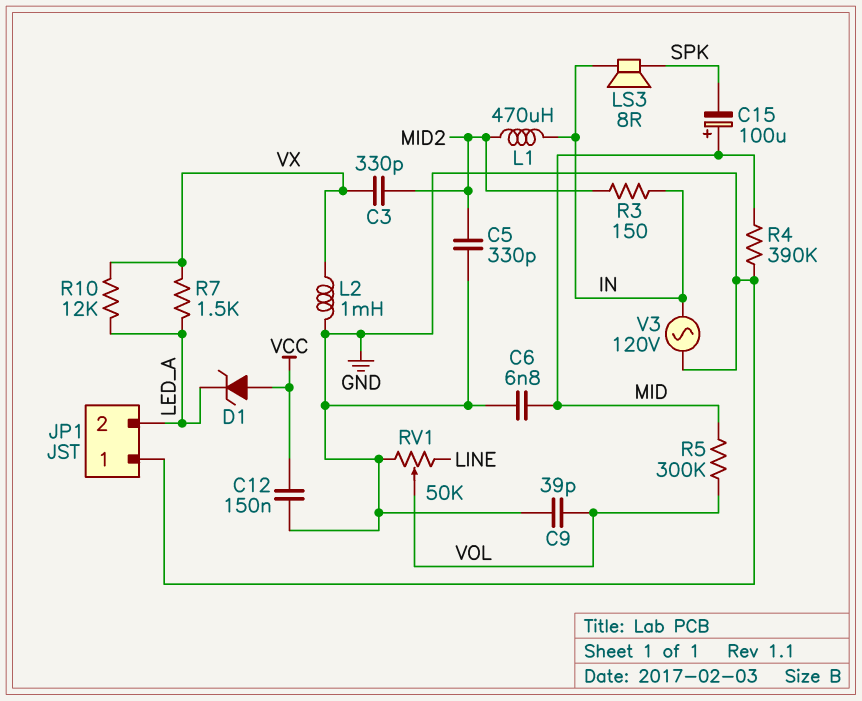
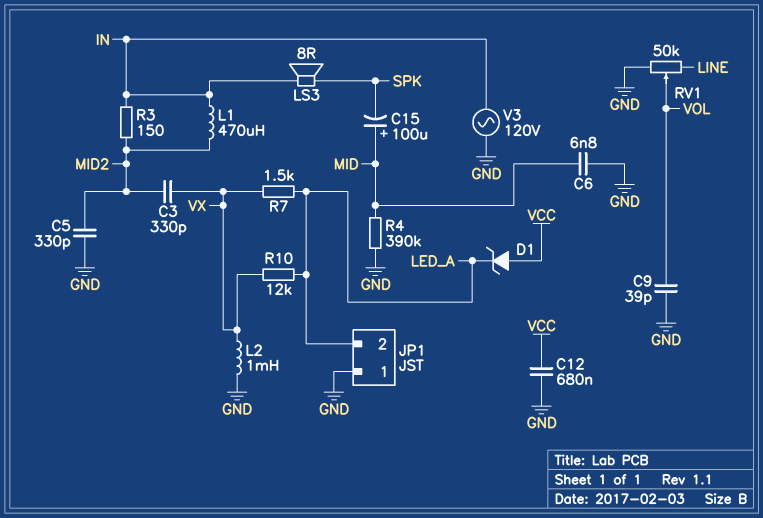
C12: 150nF (GND, VCC) -> 680nF (GND, VCC)
R5: 300k (MID, VOL) -> none

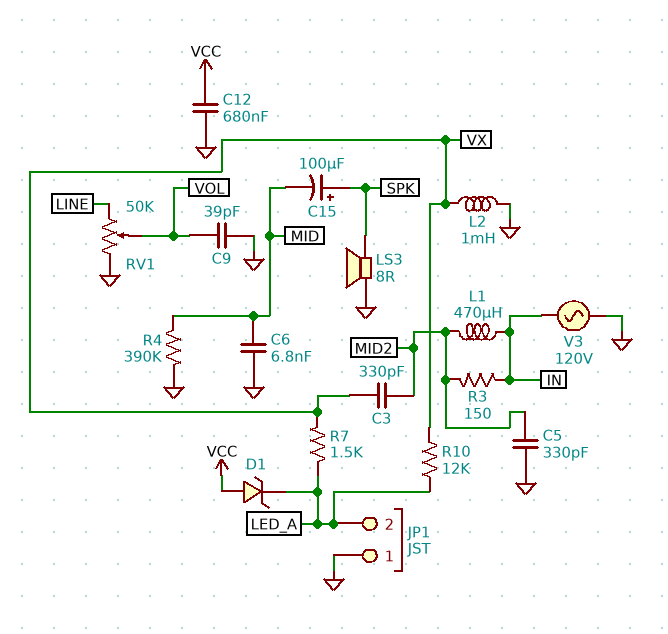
C15: 100uF (plus MID, minus SPK) -> 100uF (plus SPK, minus MID)
LS3: speaker 8R (IN, SPK) -> speaker 8R (GND, SPK)

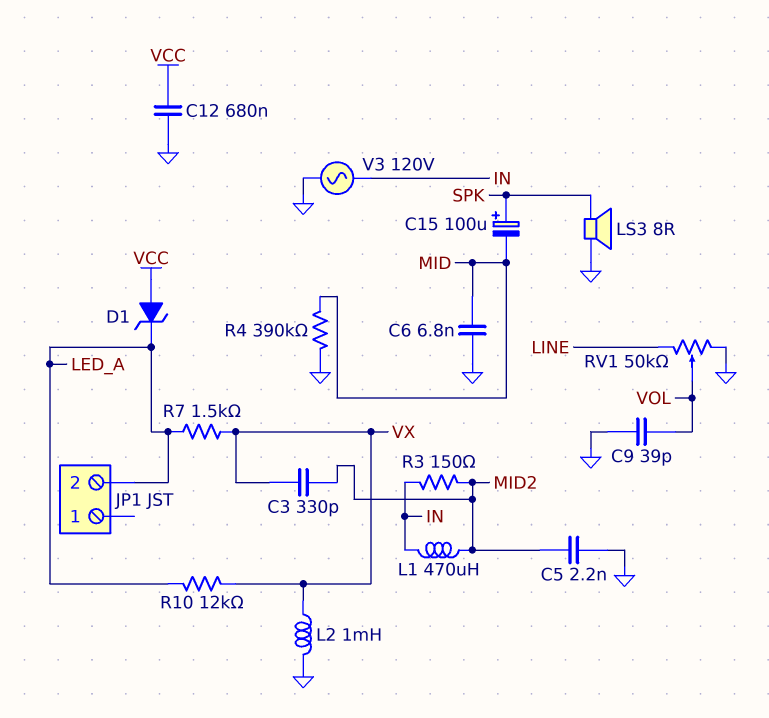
C5: 330pF (GND, MID2) -> 2.2nF (GND, MID2)
JP1 pin 1: GND -> none

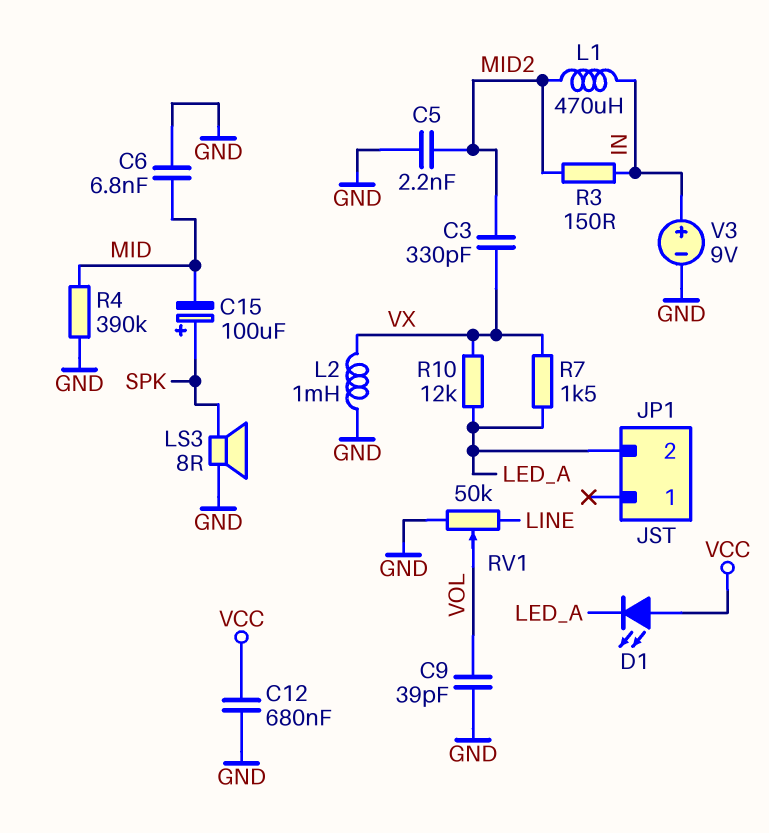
D1: zener (A VCC, K LED_A) -> LED (A VCC, K LED_A)
V3: AC 120V (GND, IN) -> 9V (plus IN, minus GND)

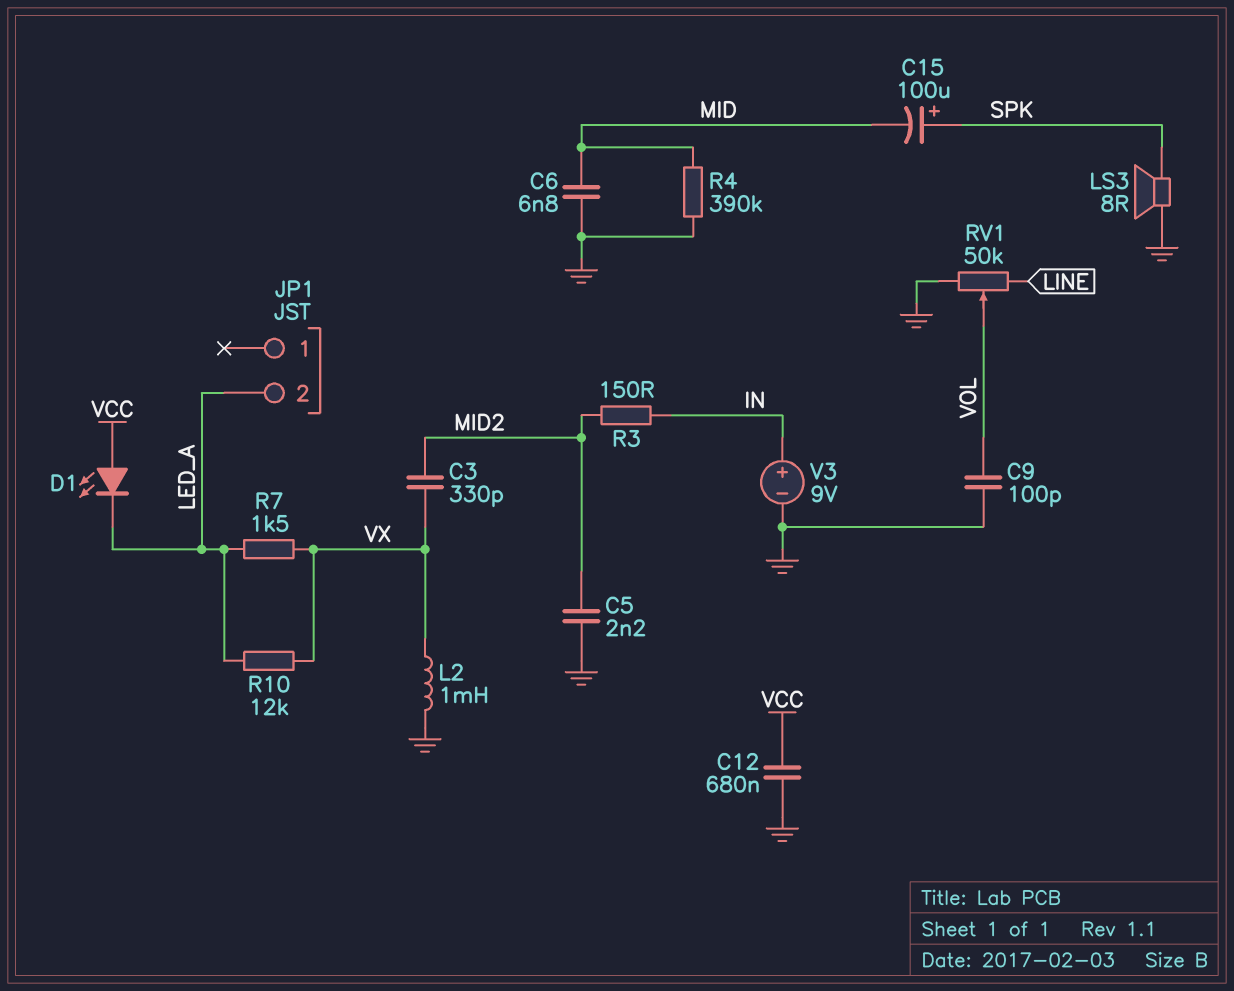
C9: 39pF (GND, VOL) -> 100pF (GND, VOL)
L1: 470uH (IN, MID2) -> none

